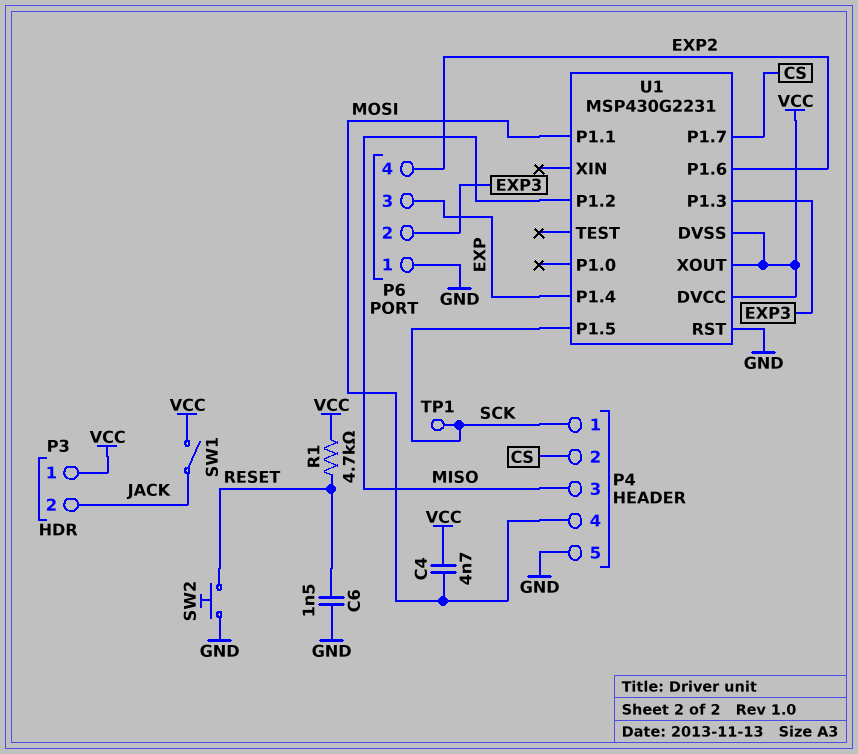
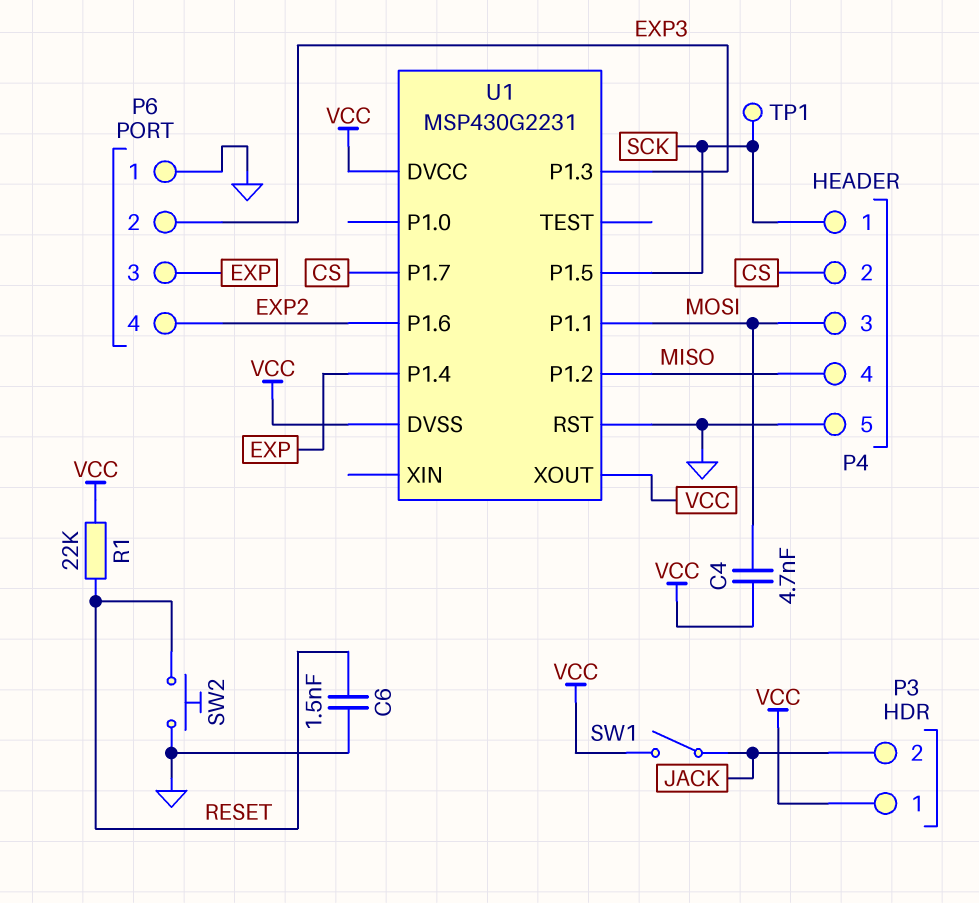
P4 pin 3: MISO -> MOSI
P4 pin 4: MOSI -> MISO
R1: 4.7k (RESET, VCC) -> 22k (RESET, VCC)

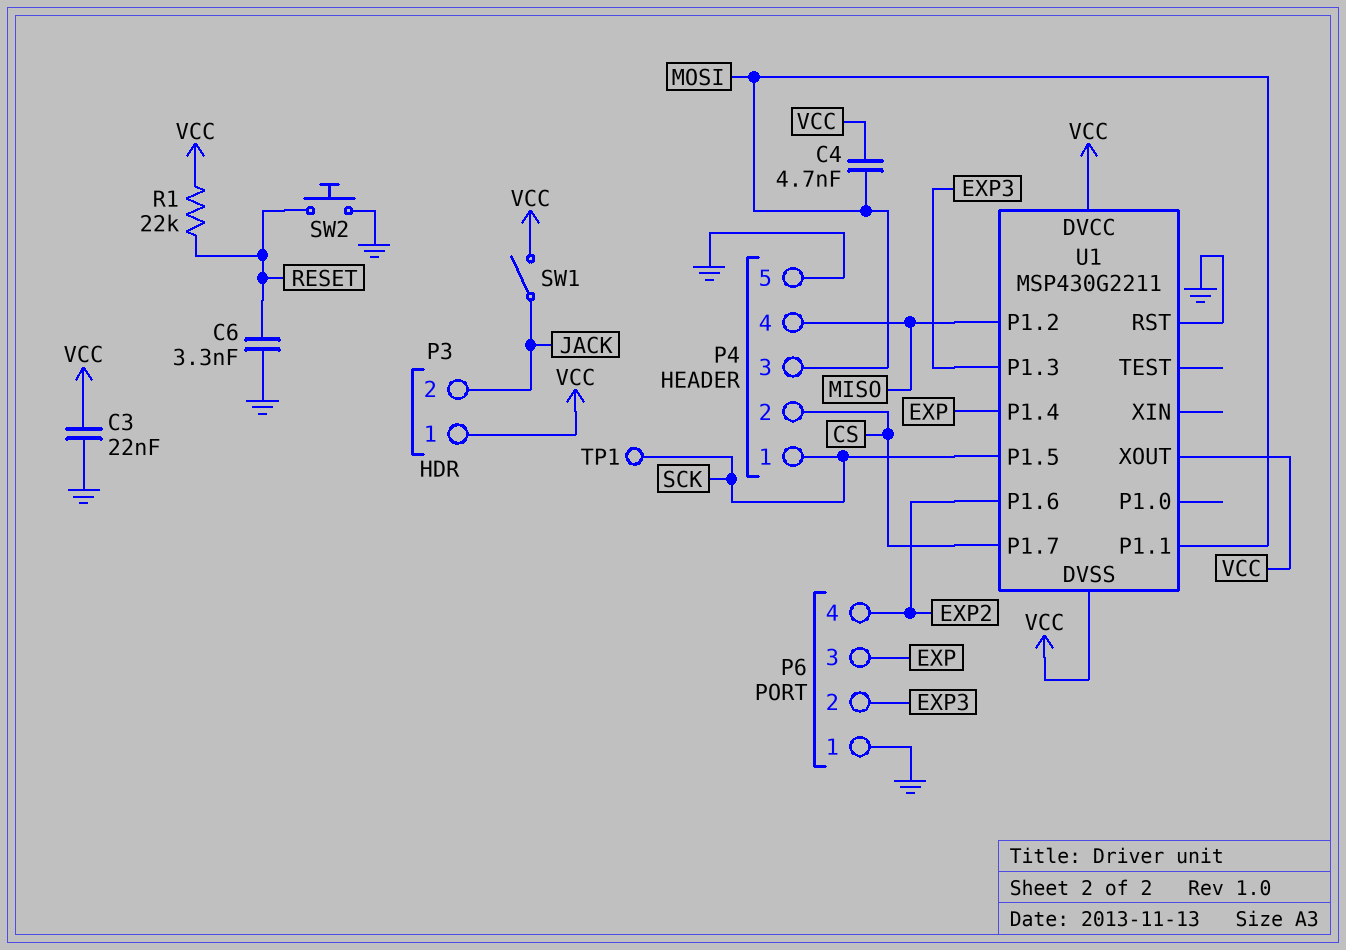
C3: none -> 22nF (GND, VCC)
C6: 1.5nF (GND, RESET) -> 3.3nF (GND, RESET)
U1: MSP430G2231 -> MSP430G2211

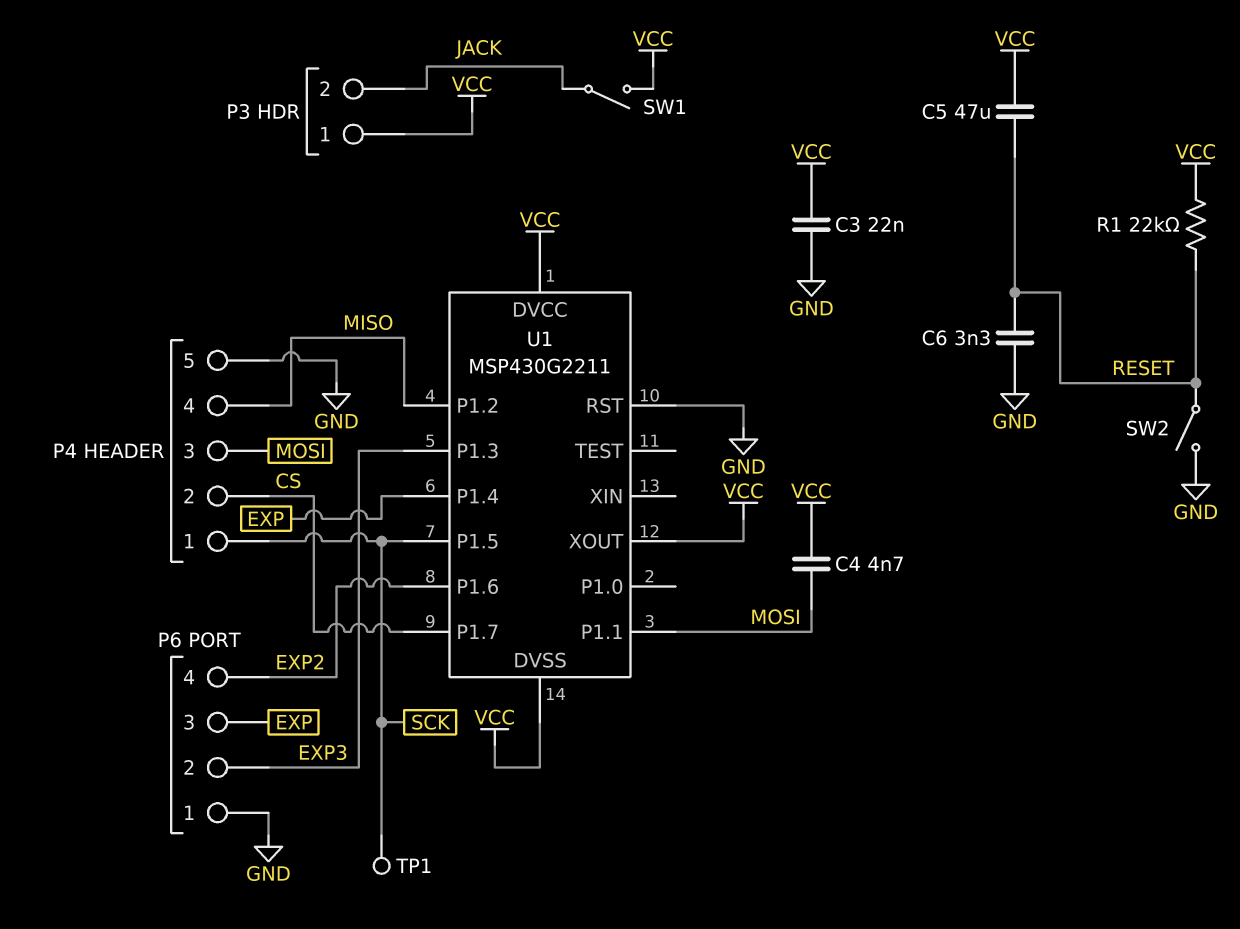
C5: none -> 47uF (RESET, VCC)
SW2: button (GND, RESET) -> switch (GND, RESET)

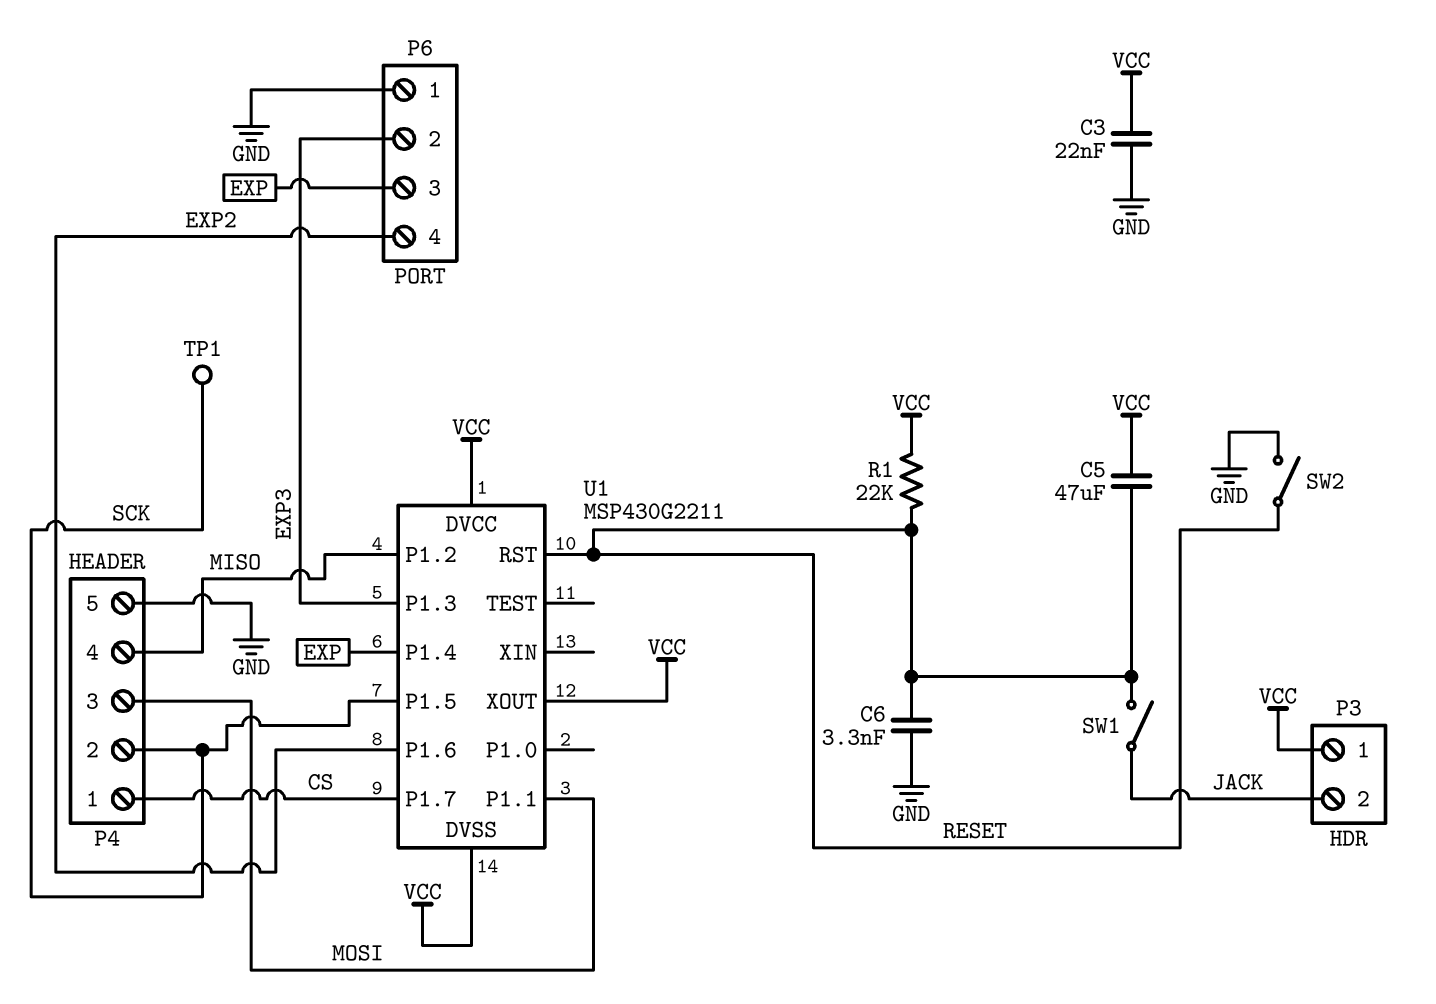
C4: 4.7nF (MOSI, VCC) -> none
P4 pin 1: SCK -> CS
P4 pin 2: CS -> SCK
SW1: switch (JACK, VCC) -> switch (JACK, RESET)
U1 pin RST: GND -> RESET

